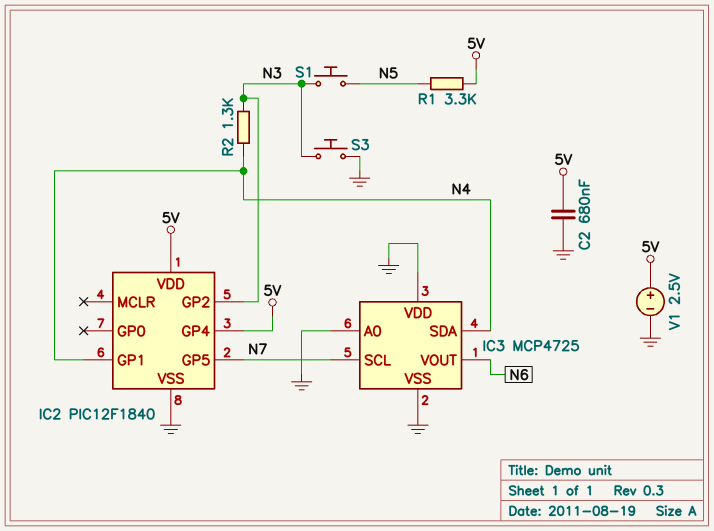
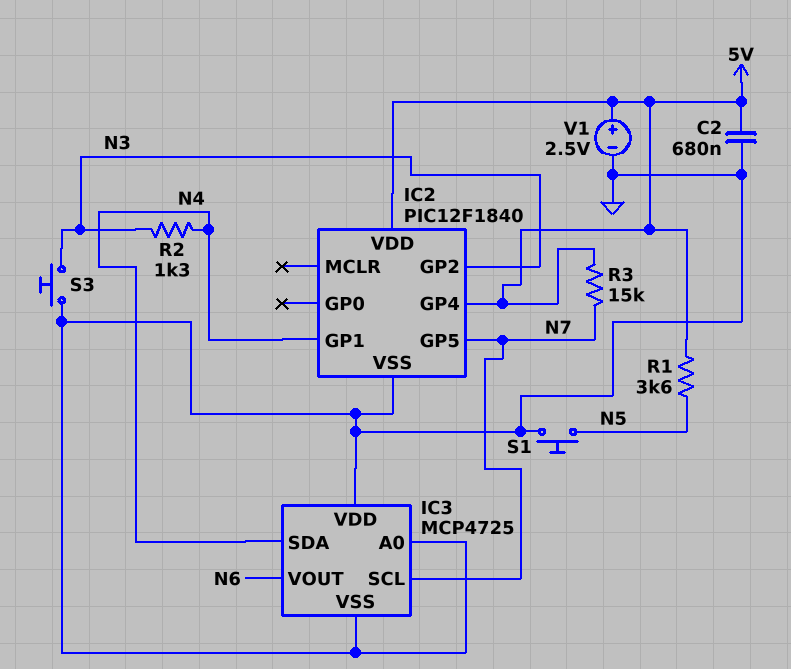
R1: 3.3k (5V, N5) -> 3.6k (5V, N5)
R3: none -> 15k (5V, N7)
S1: button (N3, N5) -> button (GND, N5)

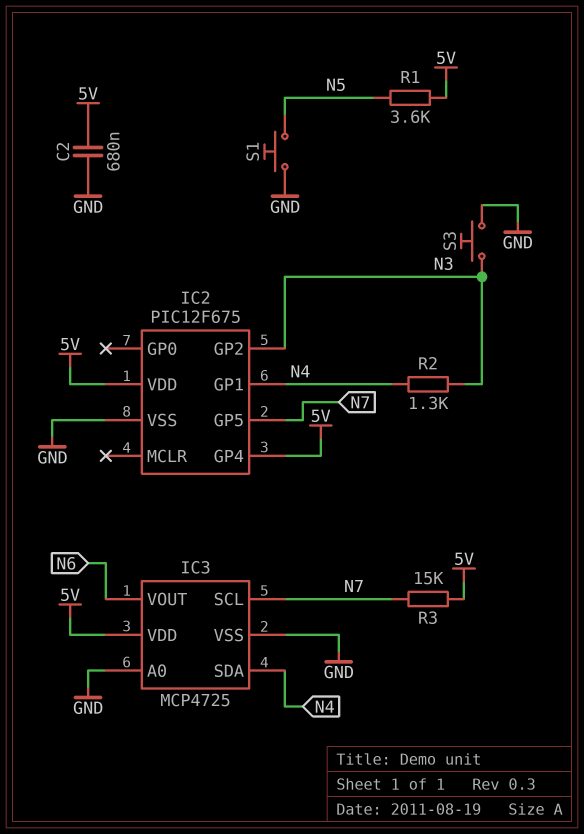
IC2: PIC12F1840 -> PIC12F675
IC3 pin VDD: GND -> 5V
V1: 2.5V (plus 5V, minus GND) -> none

